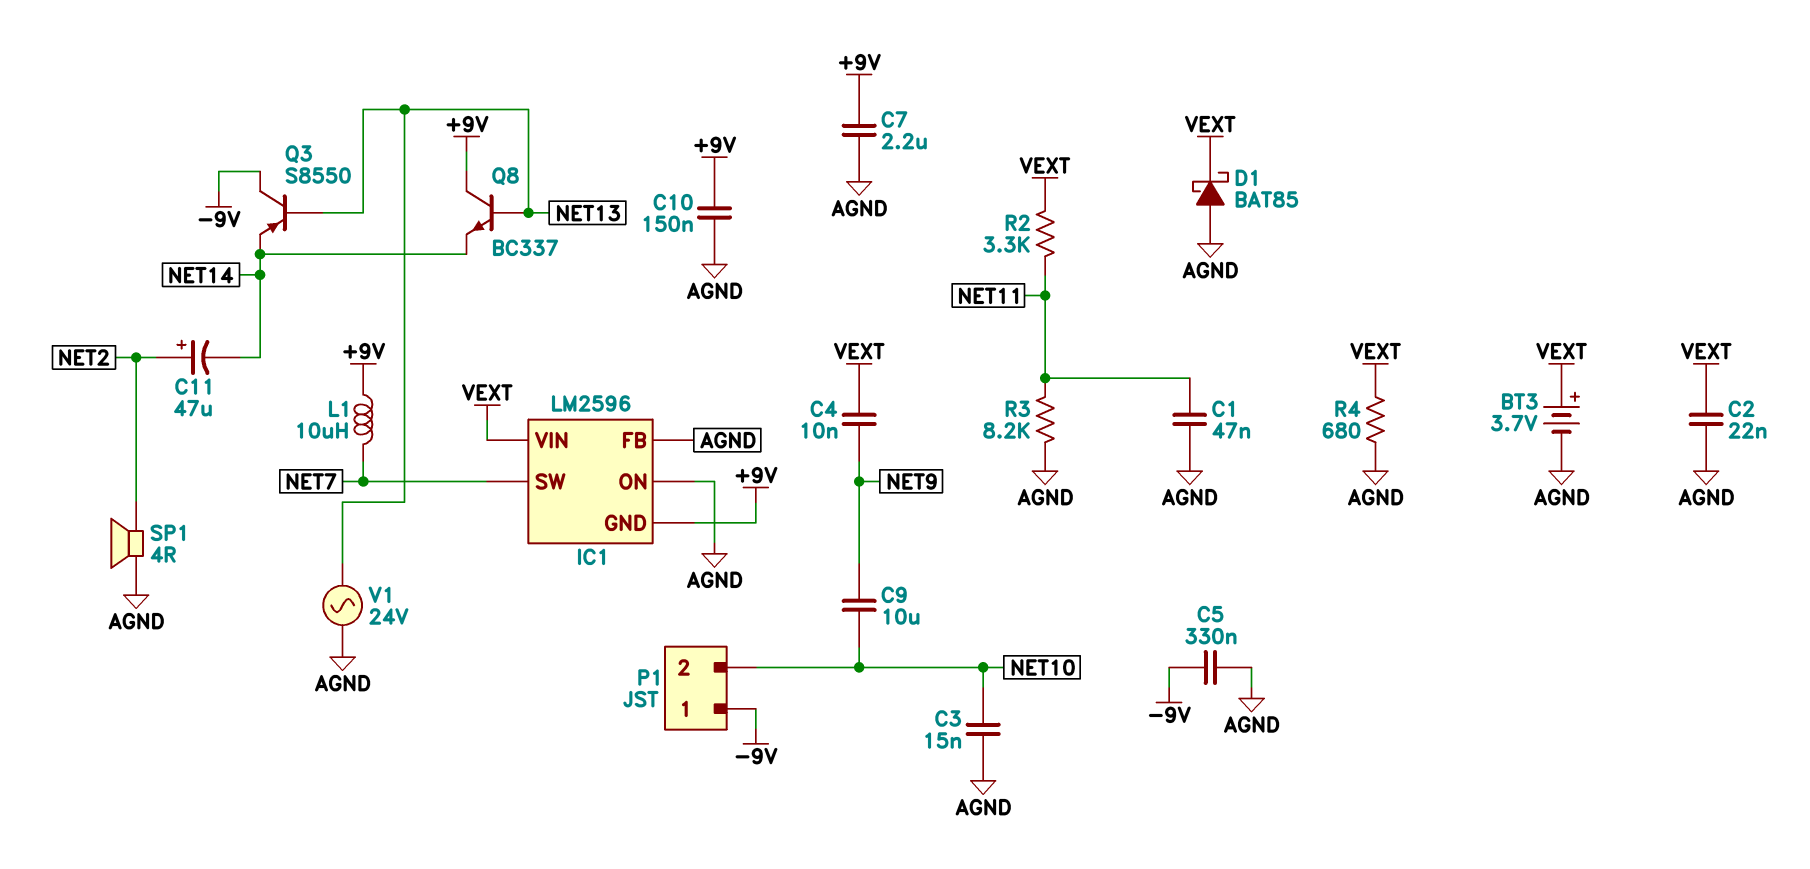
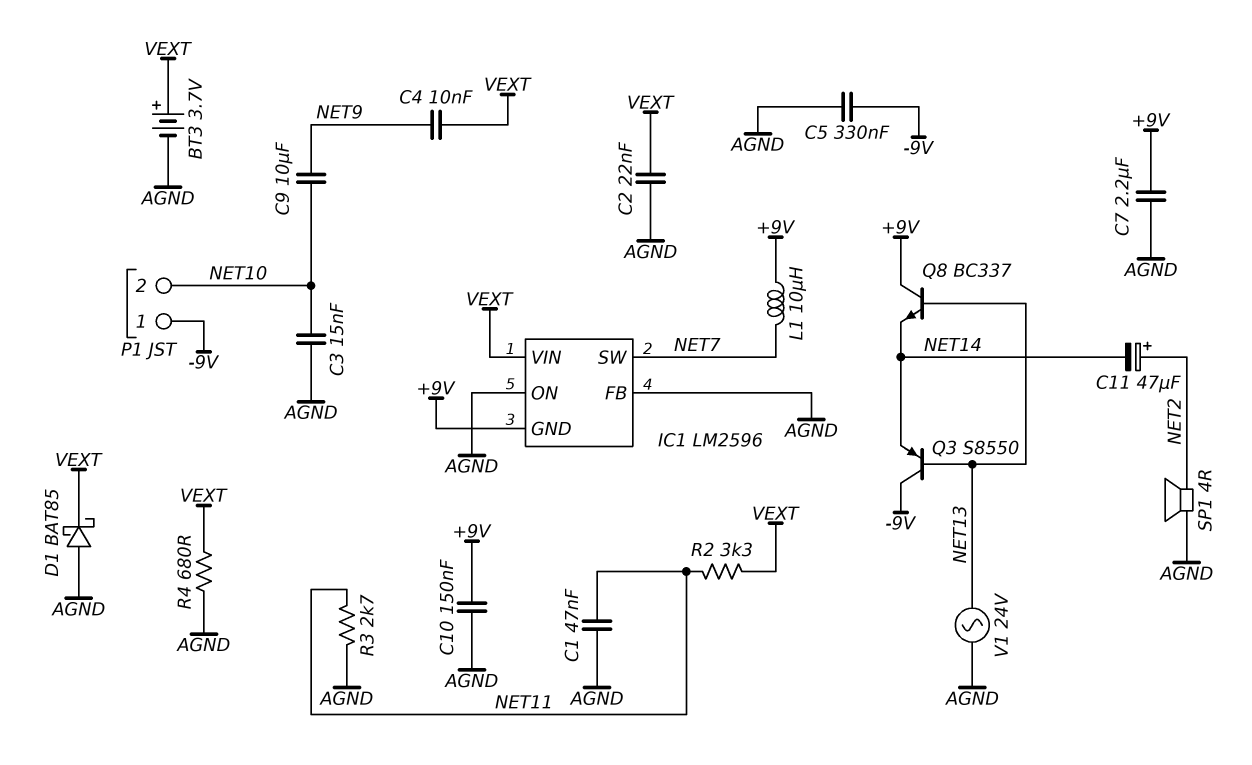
R3: 8.2k (AGND, NET11) -> 2.7k (AGND, NET11)

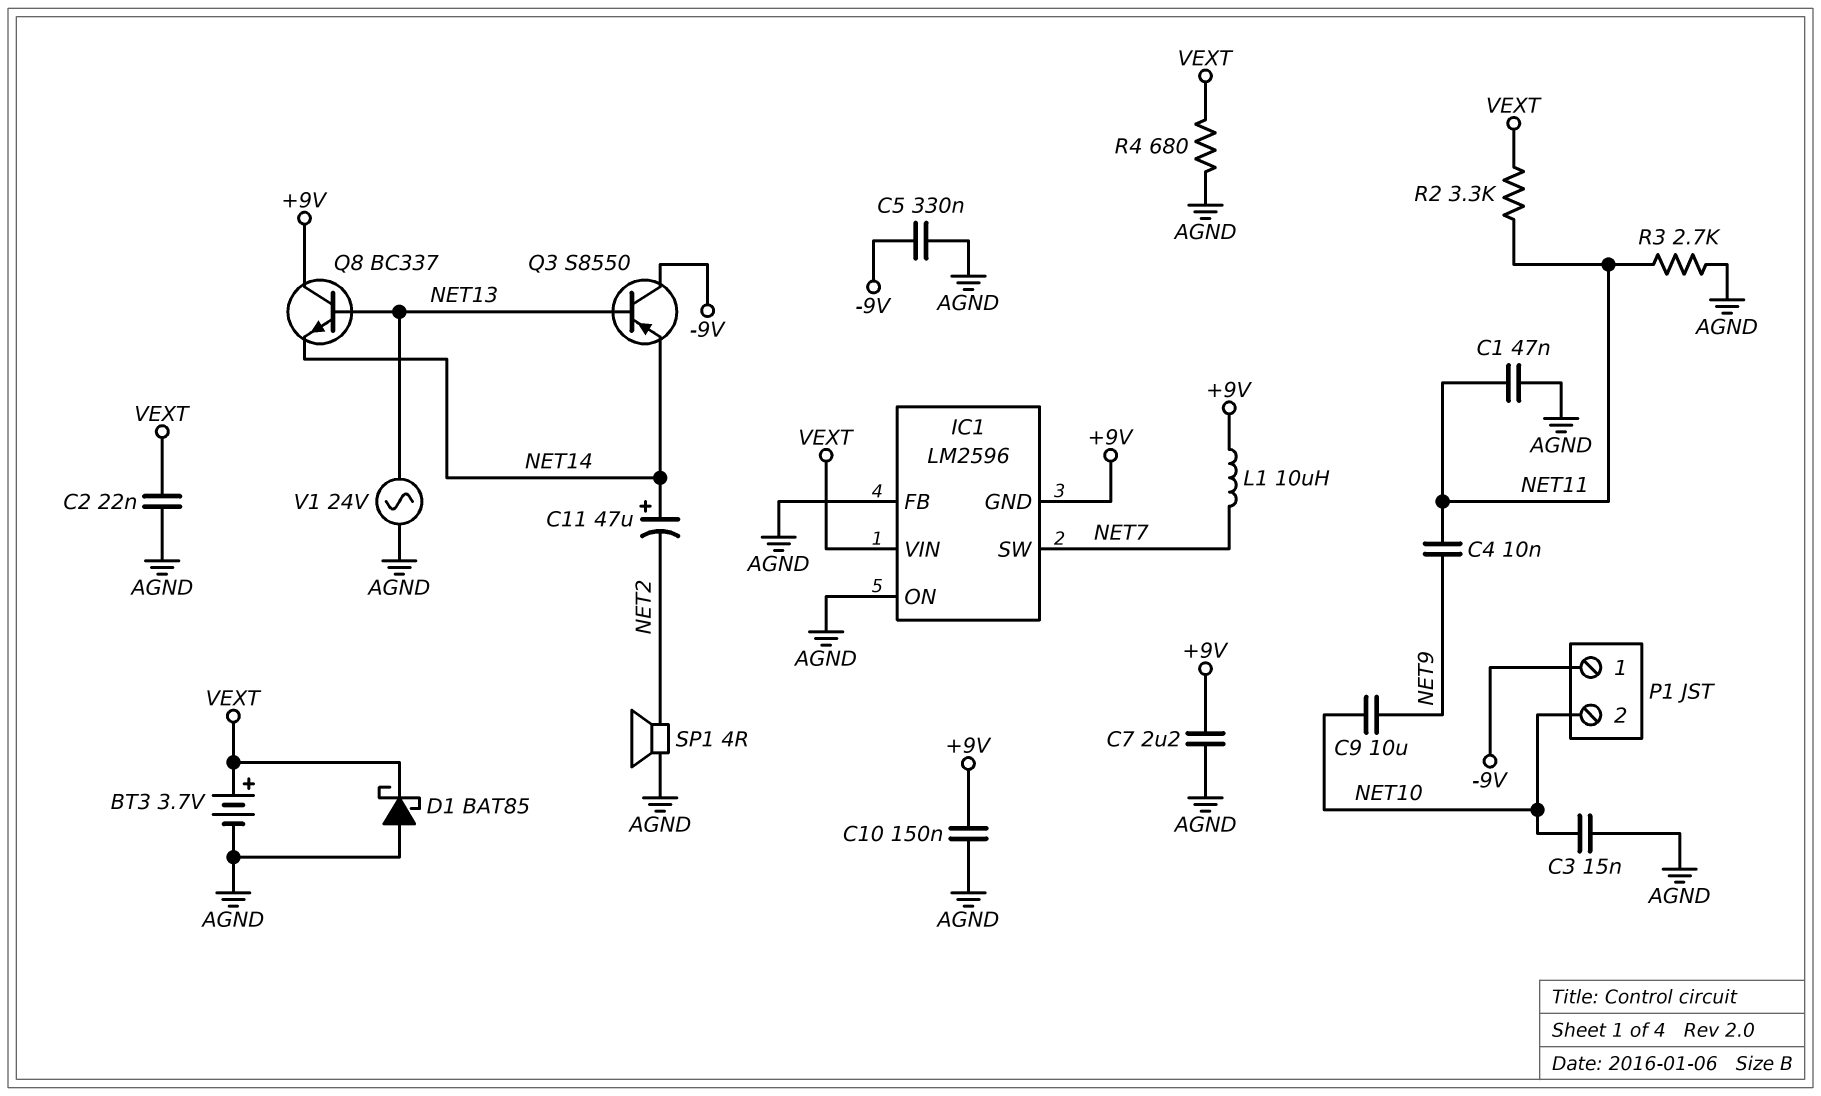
C4: 10nF (NET9, VEXT) -> 10nF (NET9, NET11)
C11: 47uF (plus NET2, minus NET14) -> 47uF (plus NET14, minus NET2)

